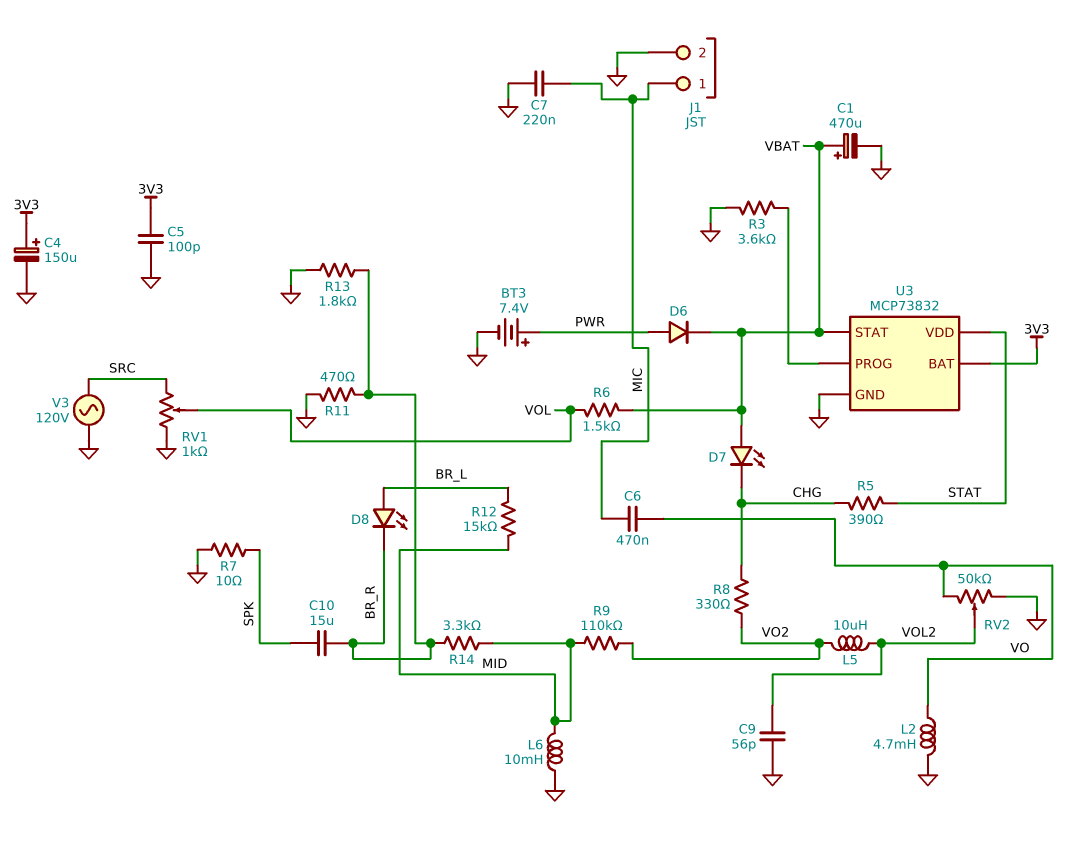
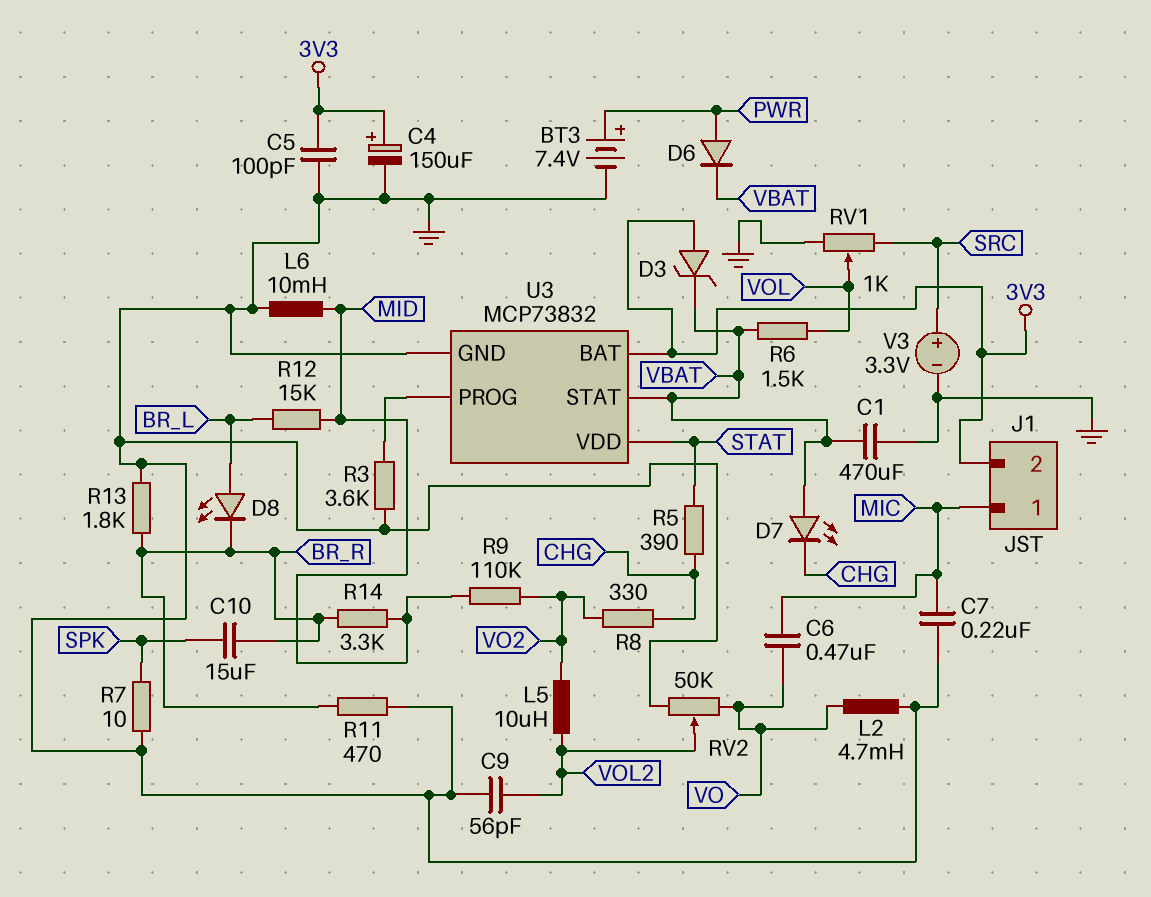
C1: 470uF (plus VBAT, minus GND) -> 470uF (GND, VBAT)
D3: none -> zener (A 3V3, K VBAT)
J1 pin 2: GND -> 3V3
V3: AC 120V (GND, SRC) -> 3.3V (plus SRC, minus GND)

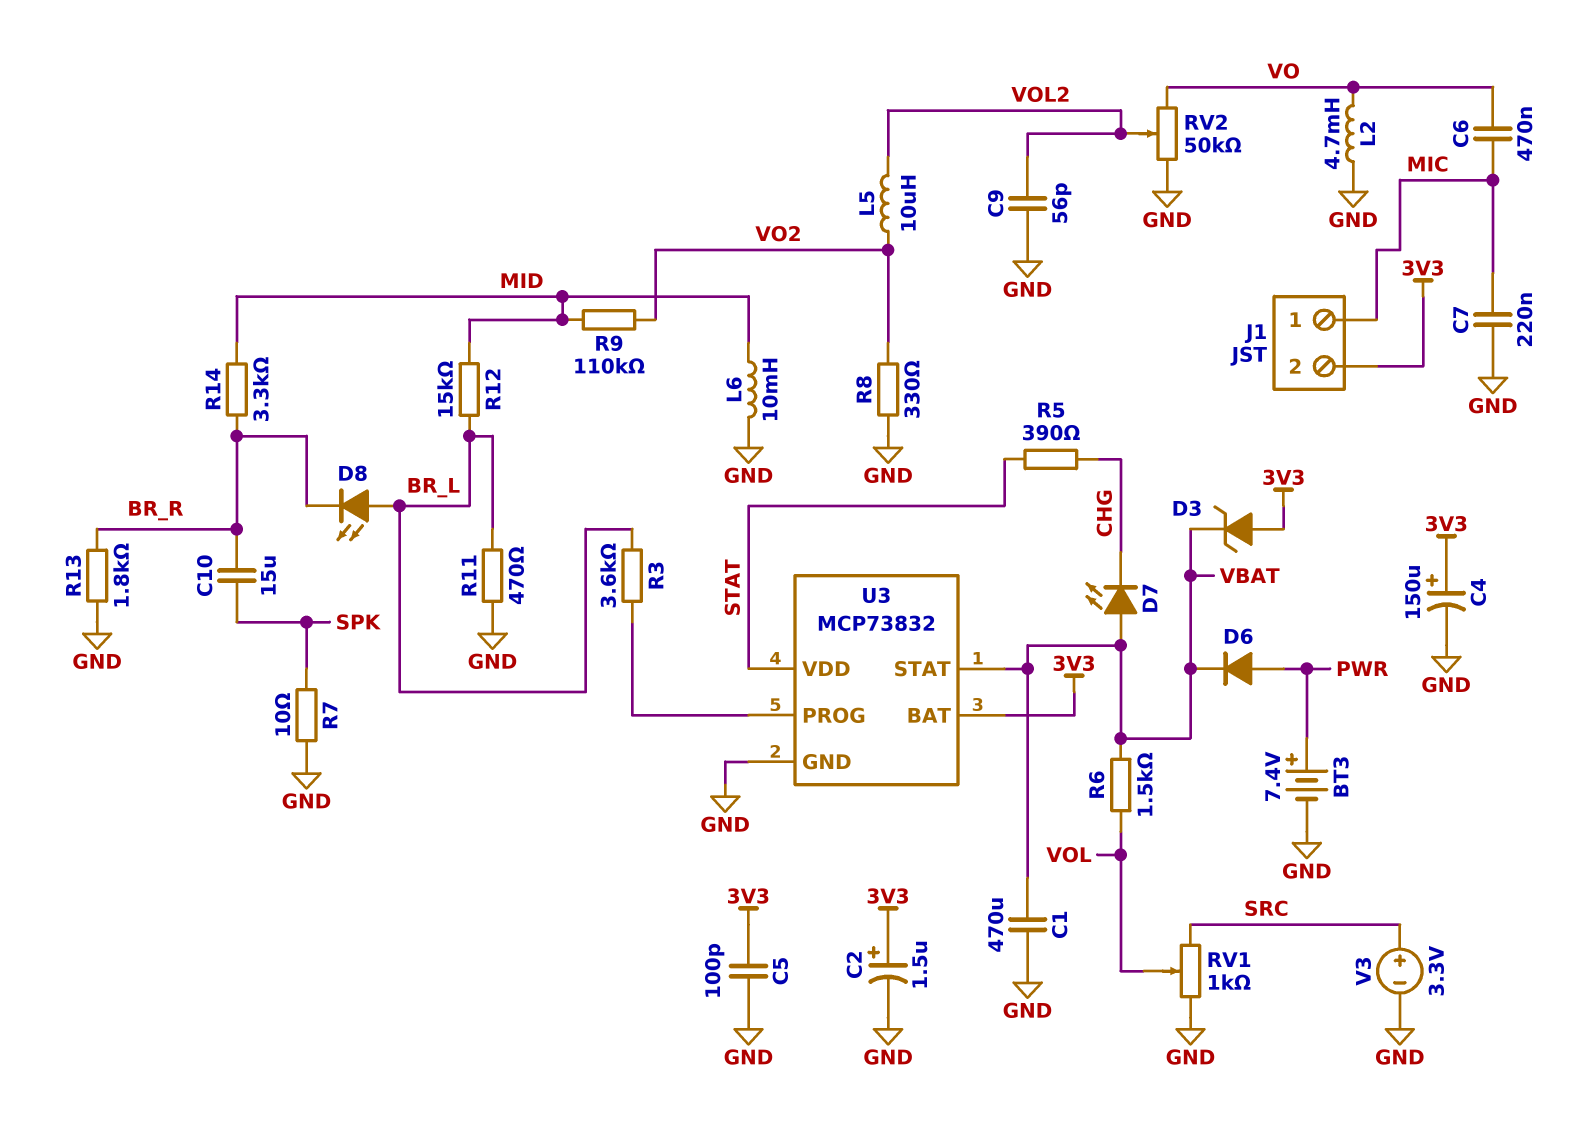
C2: none -> 1.5uF (plus 3V3, minus GND)
R3: 3.6k (GND, U3/PROG) -> 3.6k (BR_L, U3/PROG)
R8: 330 (CHG, VO2) -> 330 (GND, VO2)
R11: 470 (BR_R, GND) -> 470 (BR_L, GND)

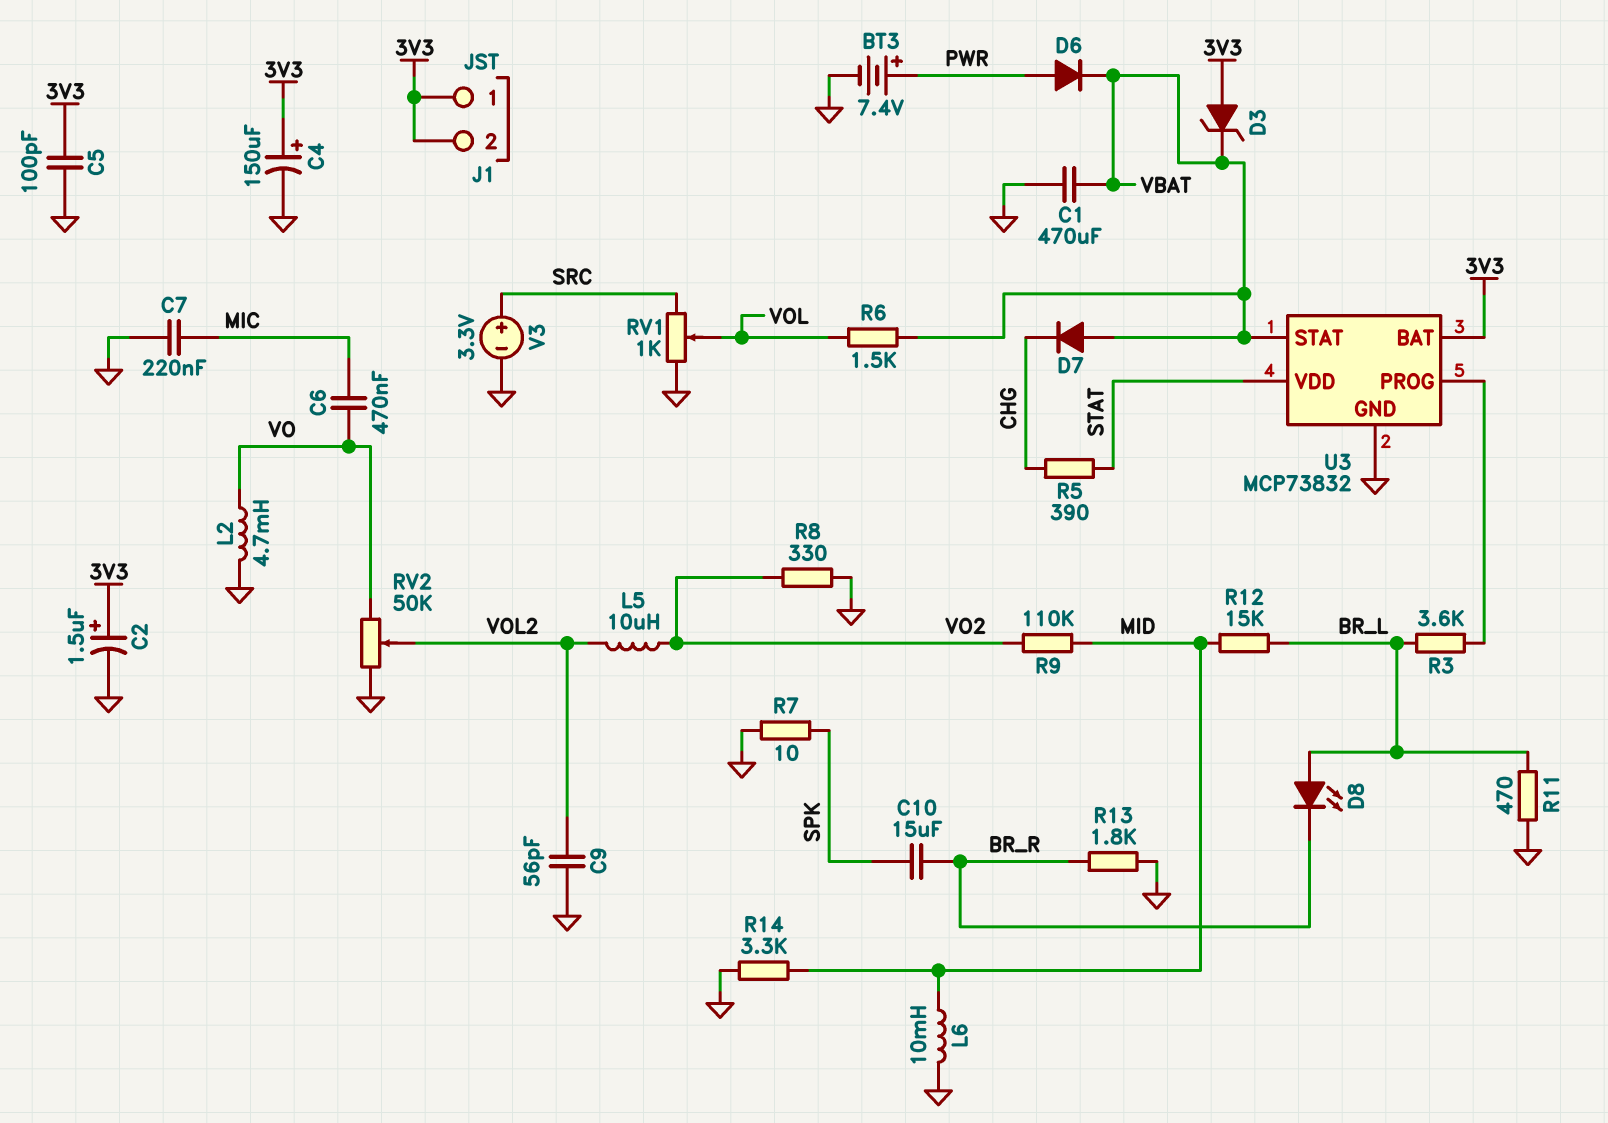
D7: LED (A VBAT, K CHG) -> diode (A VBAT, K CHG)
J1 pin 1: MIC -> 3V3
R14: 3.3k (BR_R, MID) -> 3.3k (GND, MID)

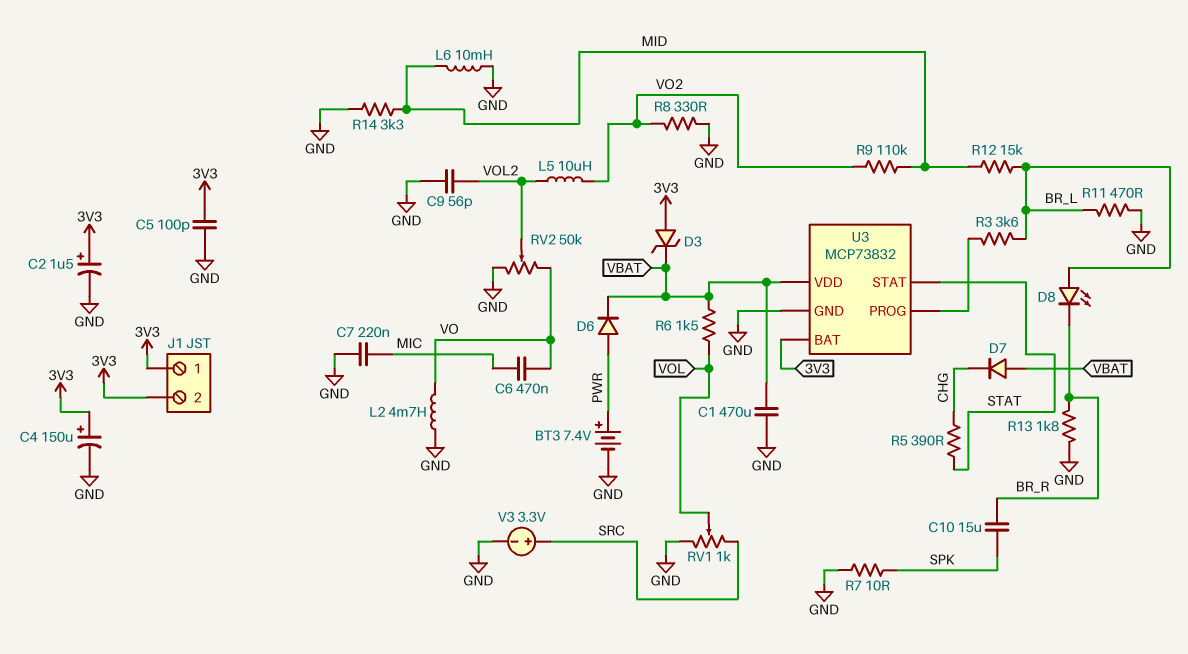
U3 pin STAT: VBAT -> STAT
U3 pin VDD: STAT -> VBAT

